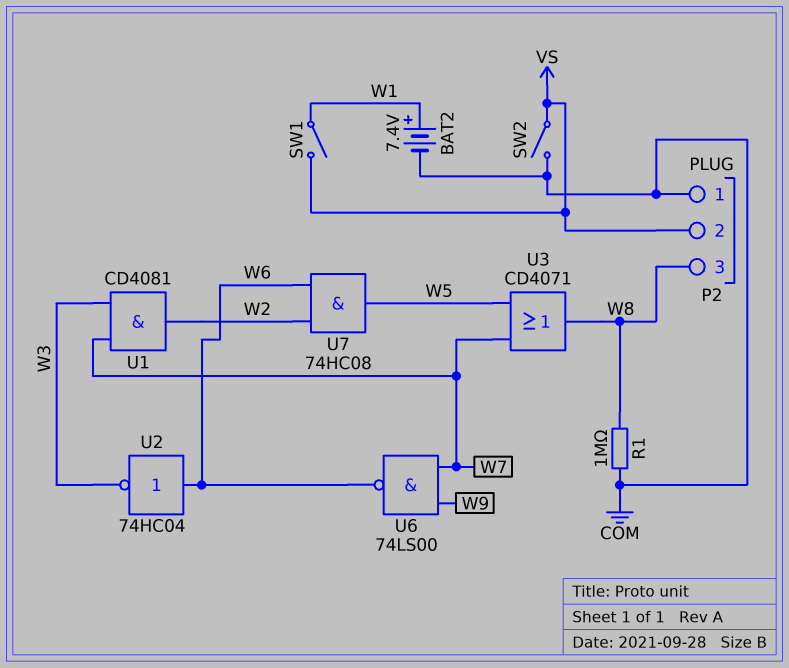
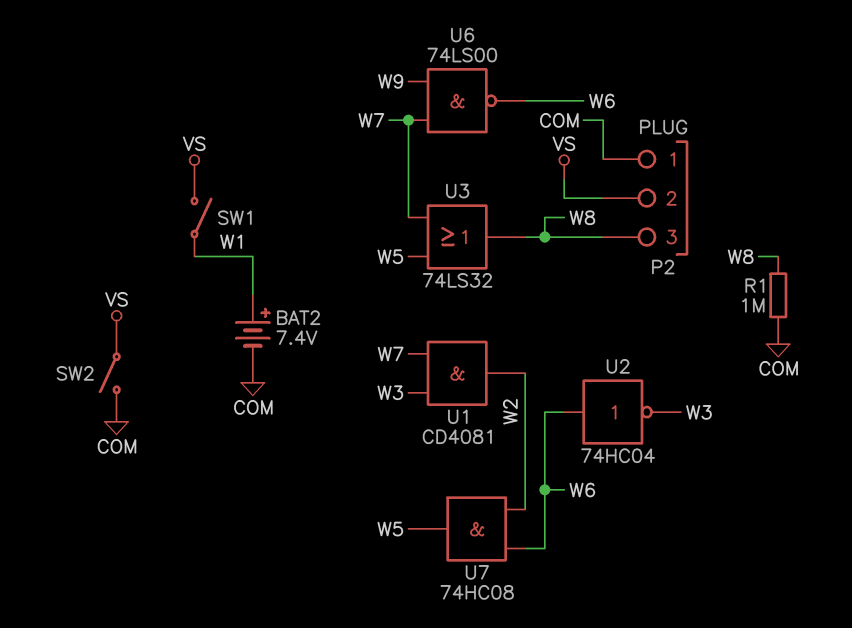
U3: OR CD4071 (in W5, in W7, out W8) -> OR 74LS32 (in W5, in W7, out W8)

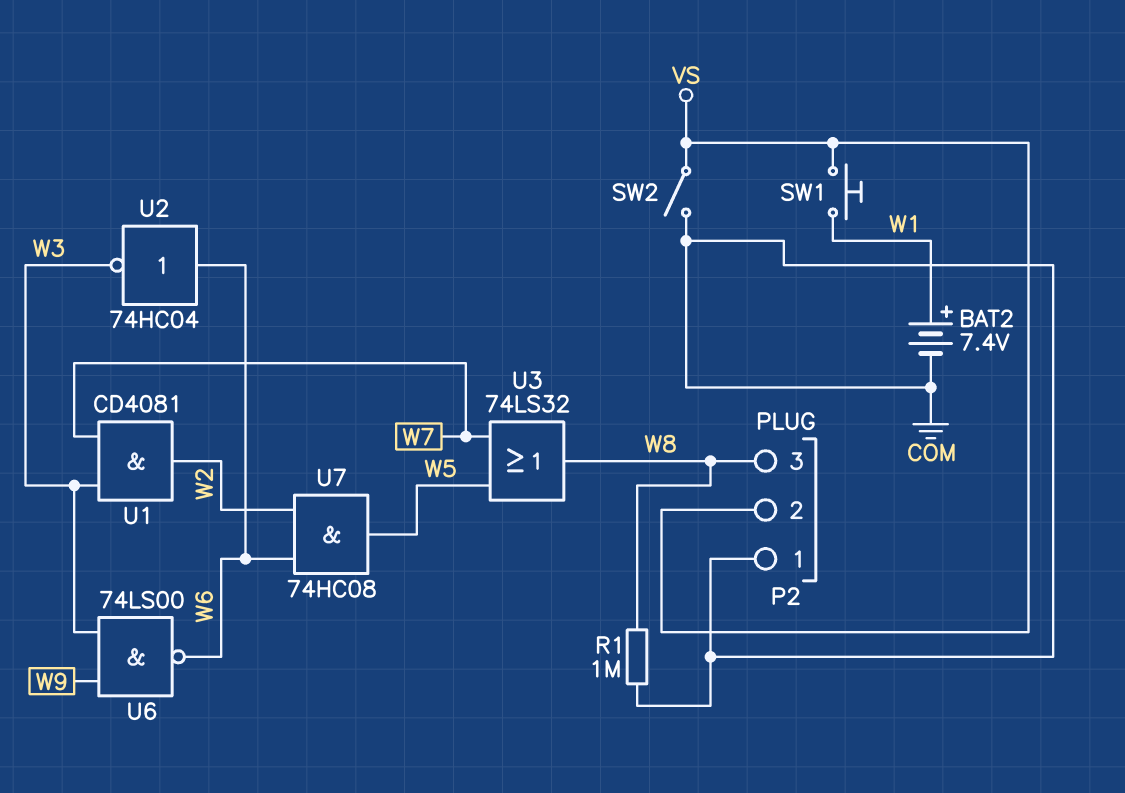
SW1: switch (VS, W1) -> button (VS, W1)
U6: NAND 74LS00 (in W7, in W9, out W6) -> NAND 74LS00 (in W3, in W9, out W6)

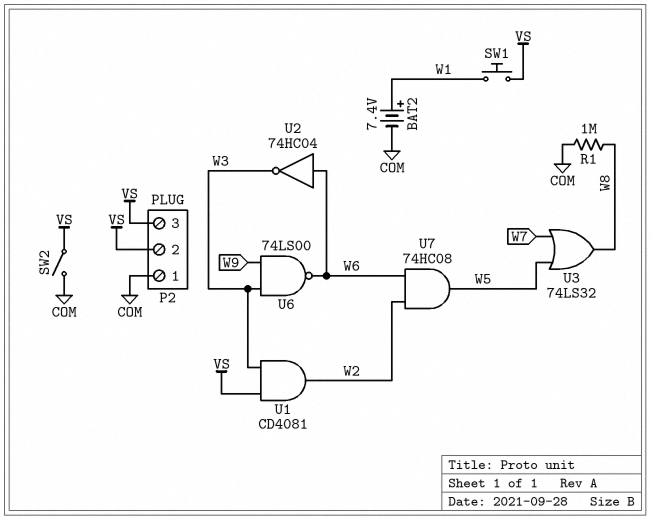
P2 pin 3: W8 -> VS
U1: AND CD4081 (in W3, in W7, out W2) -> AND CD4081 (in VS, in W3, out W2)

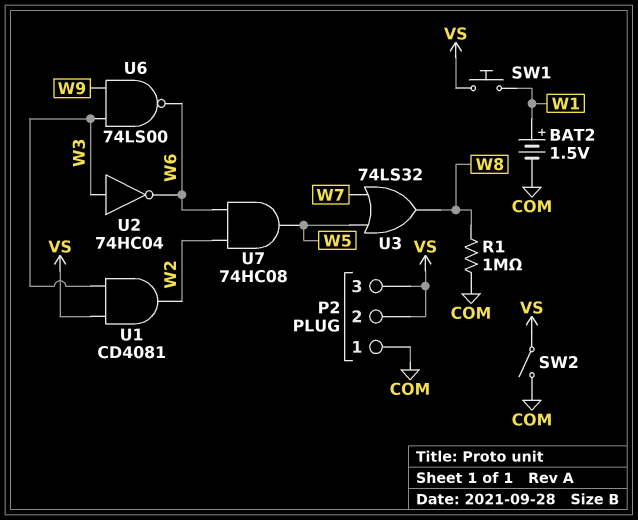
BAT2: 7.4V (plus W1, minus COM) -> 1.5V (plus W1, minus COM)
U2: NOT 74HC04 (in W6, out W3) -> NOT 74HC04 (in W3, out W6)

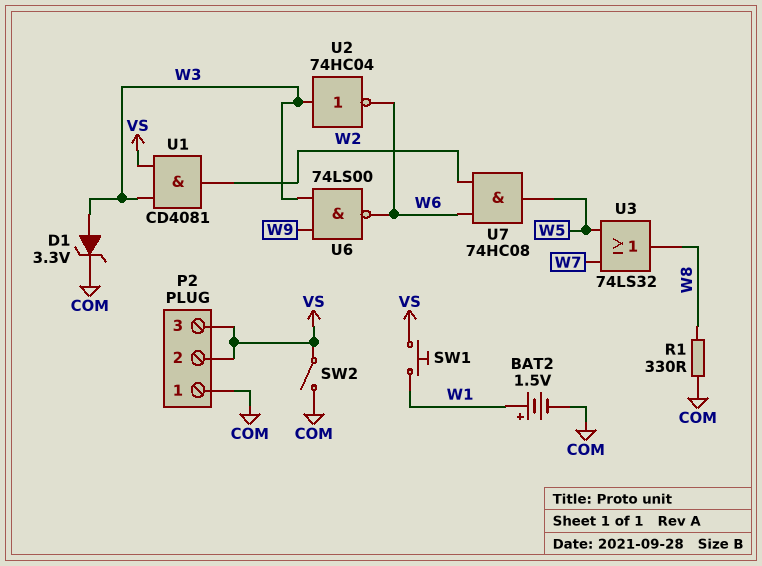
D1: none -> zener 3.3V (A W3, K COM)
R1: 1M (COM, W8) -> 330 (COM, W8)

